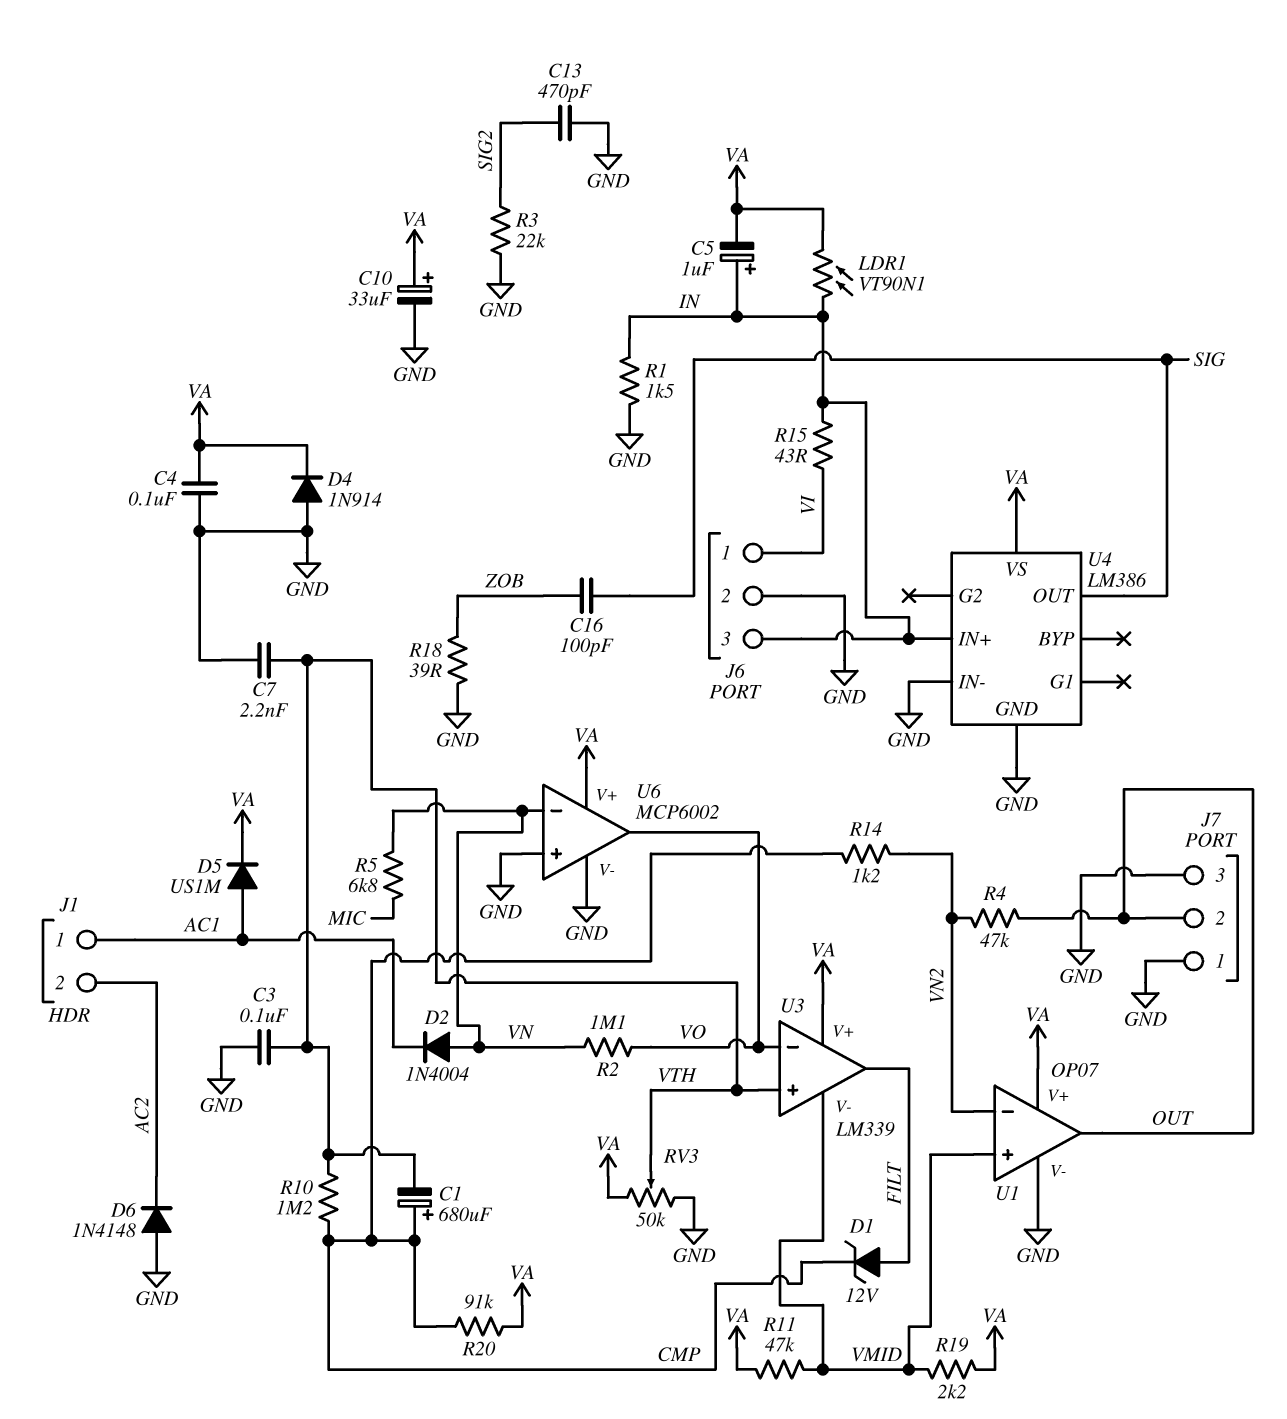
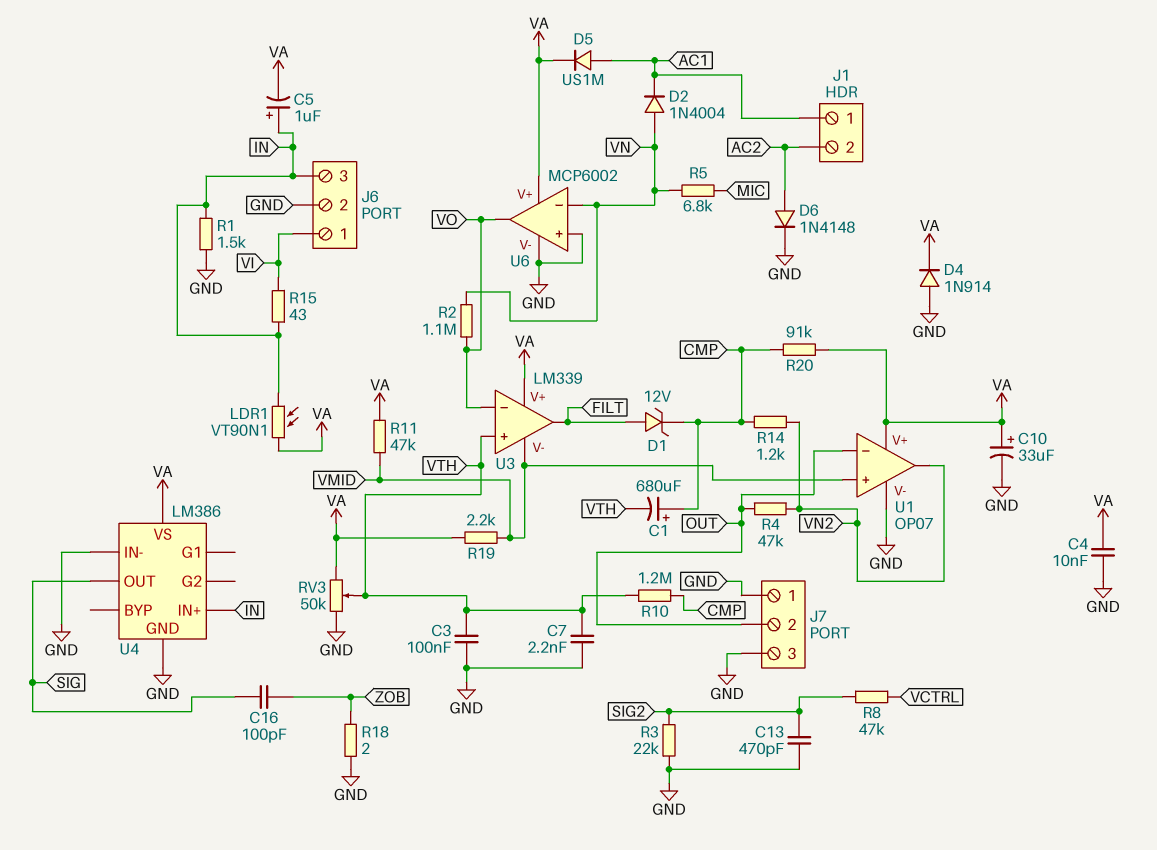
C4: 100nF (GND, VA) -> 10nF (GND, VA)
D6: diode 1N4148 (A GND, K AC2) -> diode 1N4148 (A AC2, K GND)
R8: none -> 47k (SIG2, VCTRL)
R18: 39 (GND, ZOB) -> 2 (GND, ZOB)
U1 pin in-: VN2 -> OUT
U1 pin out: OUT -> VN2

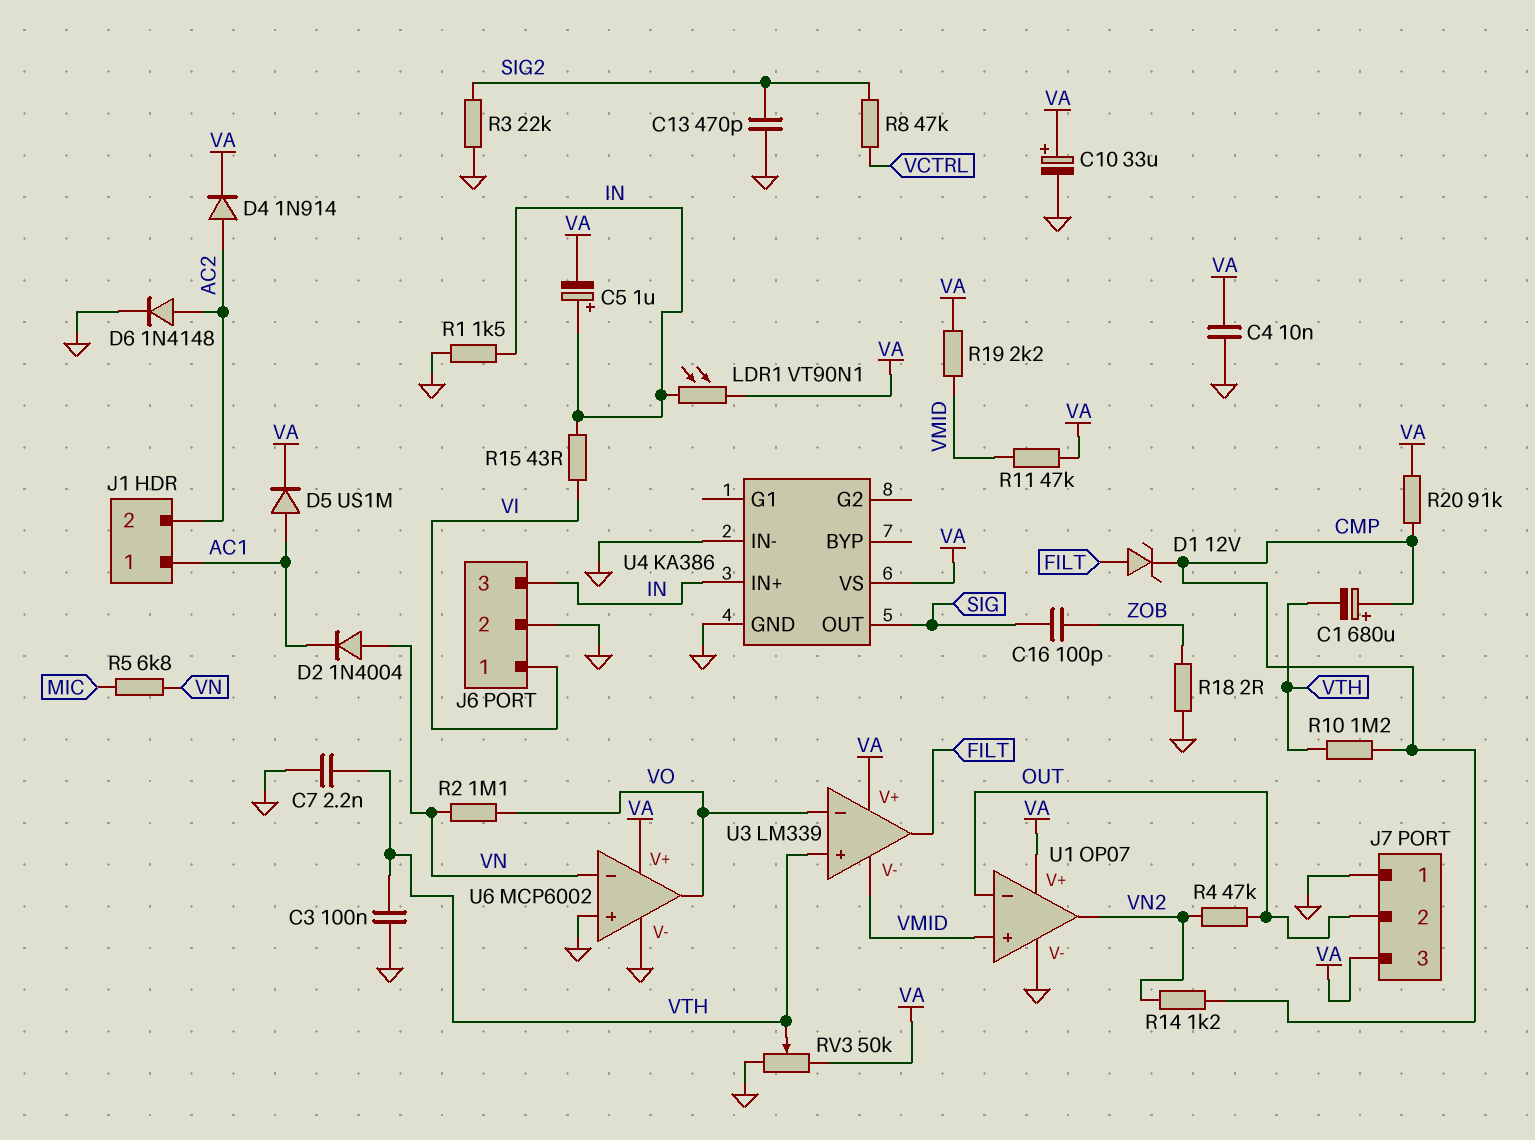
D4: diode 1N914 (A GND, K VA) -> diode 1N914 (A AC2, K VA)
J7 pin 3: GND -> VA
U4: LM386 -> KA386

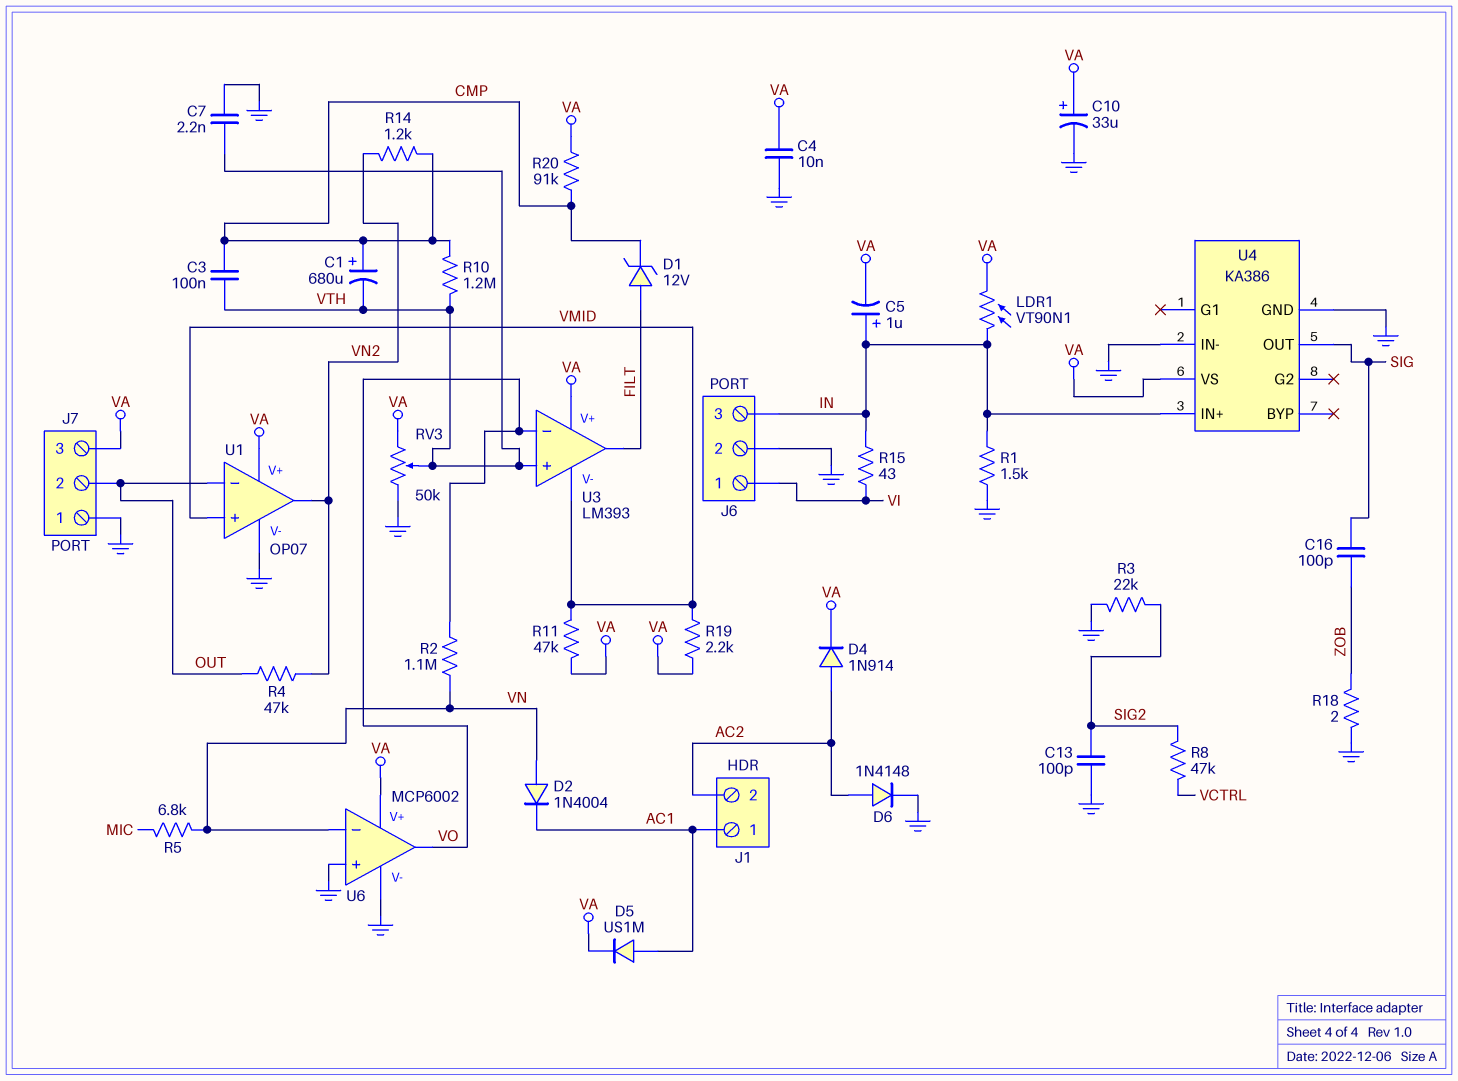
C3: 100nF (GND, VTH) -> 100nF (CMP, VTH)
C13: 470pF (GND, SIG2) -> 100pF (GND, SIG2)
U3: LM339 -> LM393

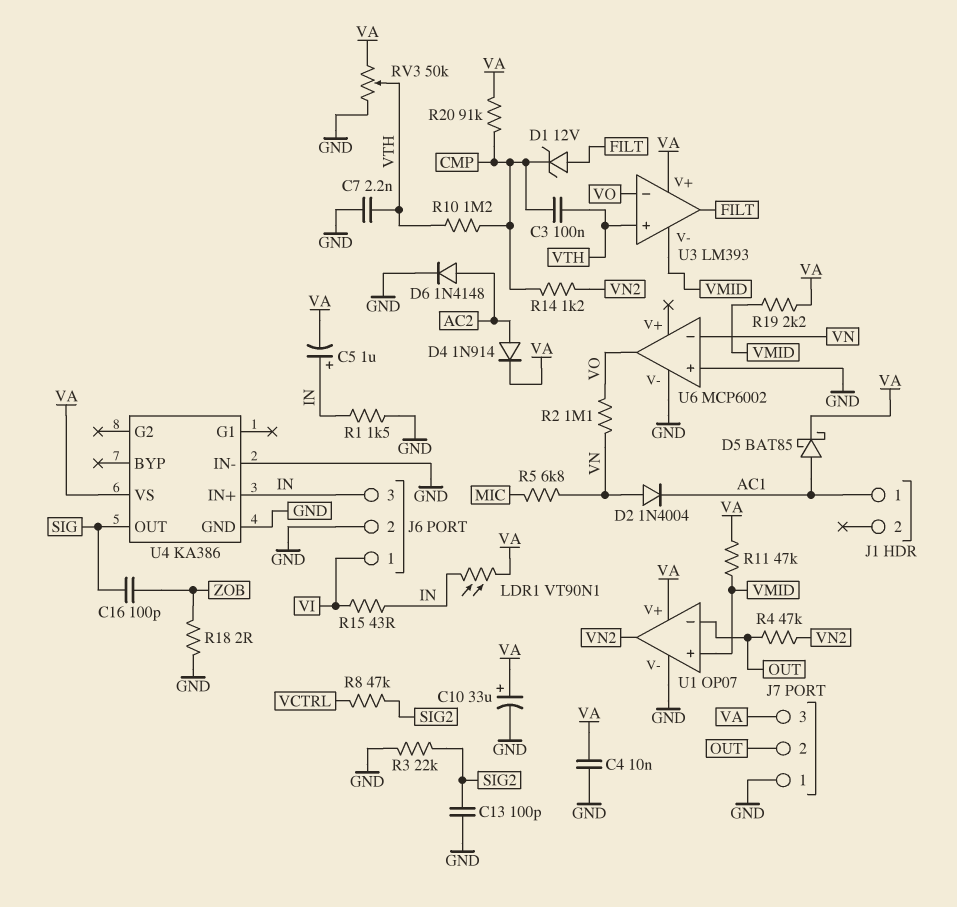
C1: 680uF (plus CMP, minus VTH) -> none
D5: diode US1M (A AC1, K VA) -> schottky BAT85 (A AC1, K VA)
J1 pin 2: AC2 -> none
U6 pin V+: VA -> none

